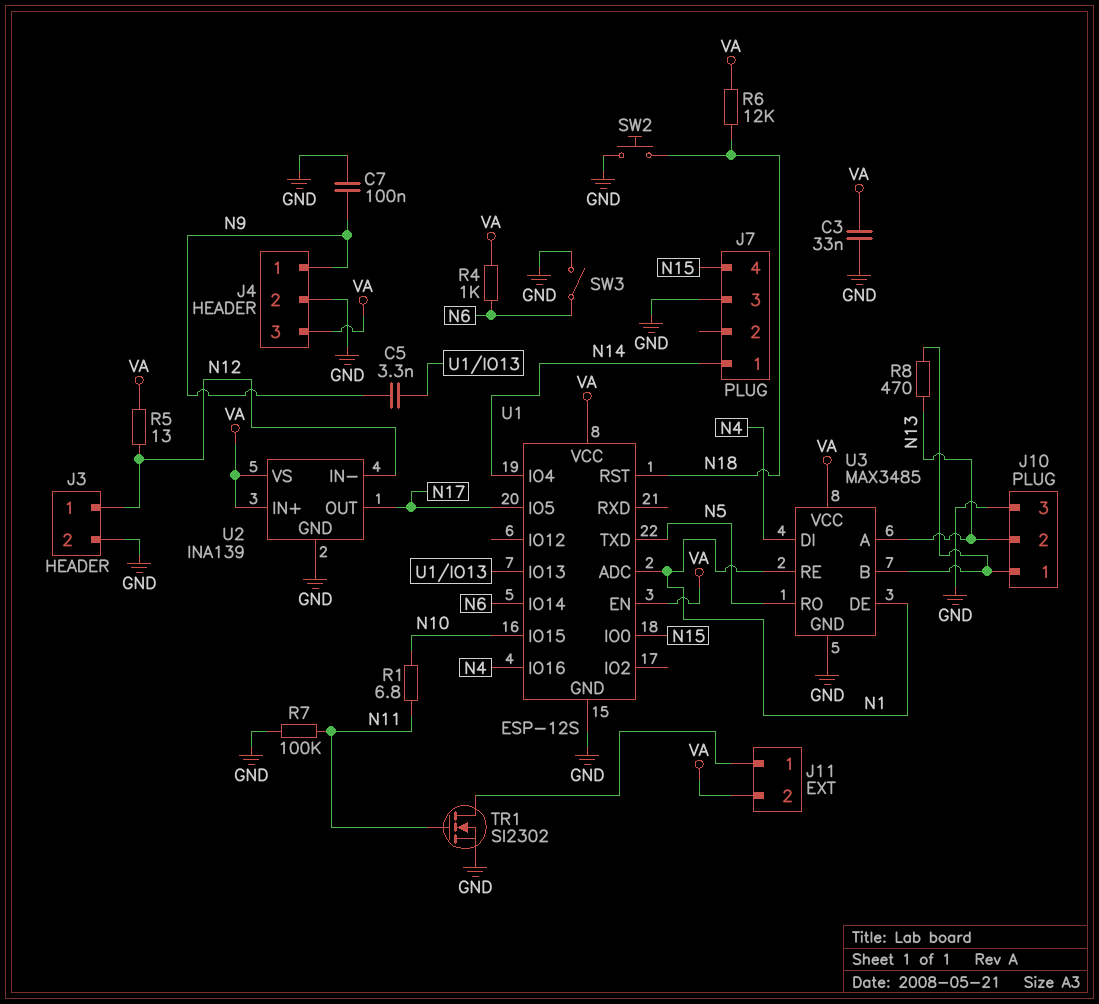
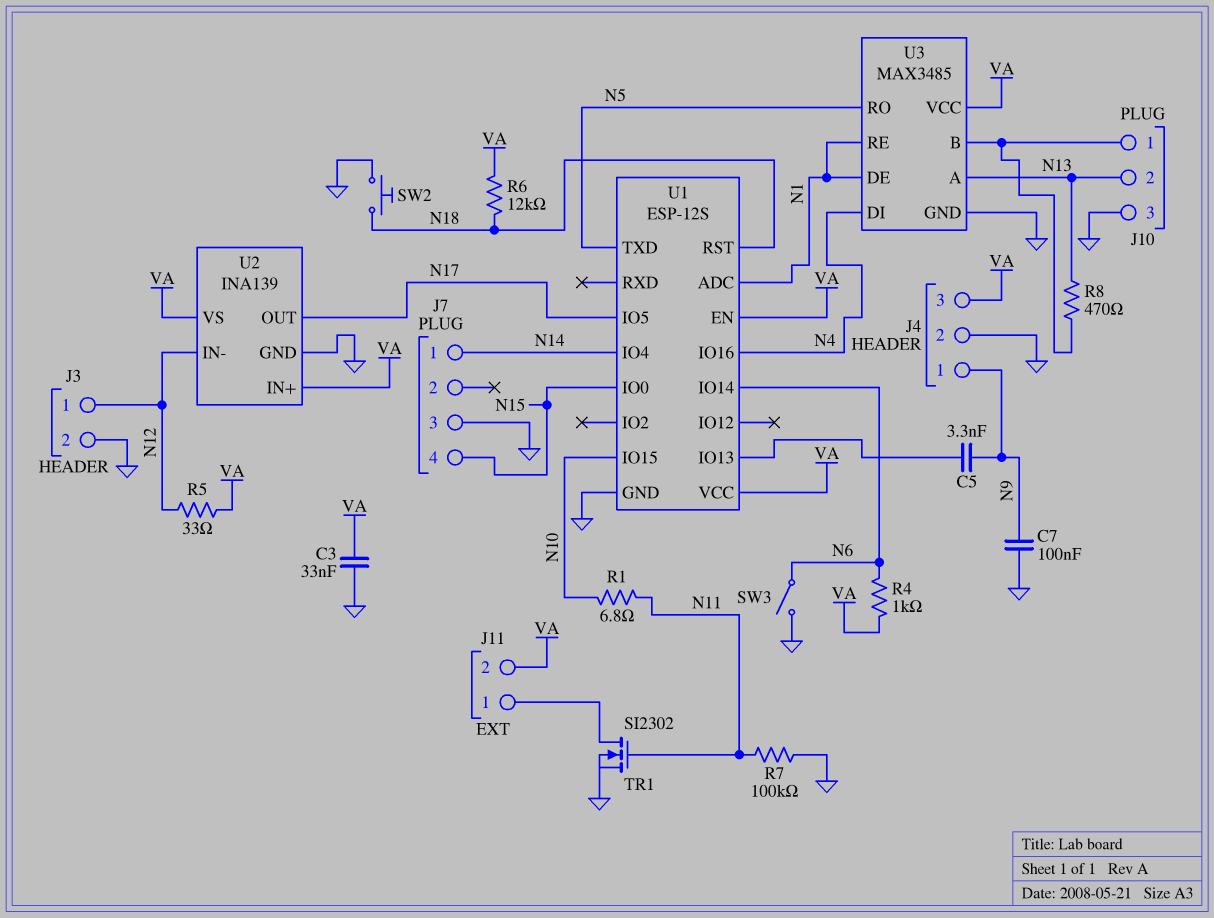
R5: 13 (N12, VA) -> 33 (N12, VA)

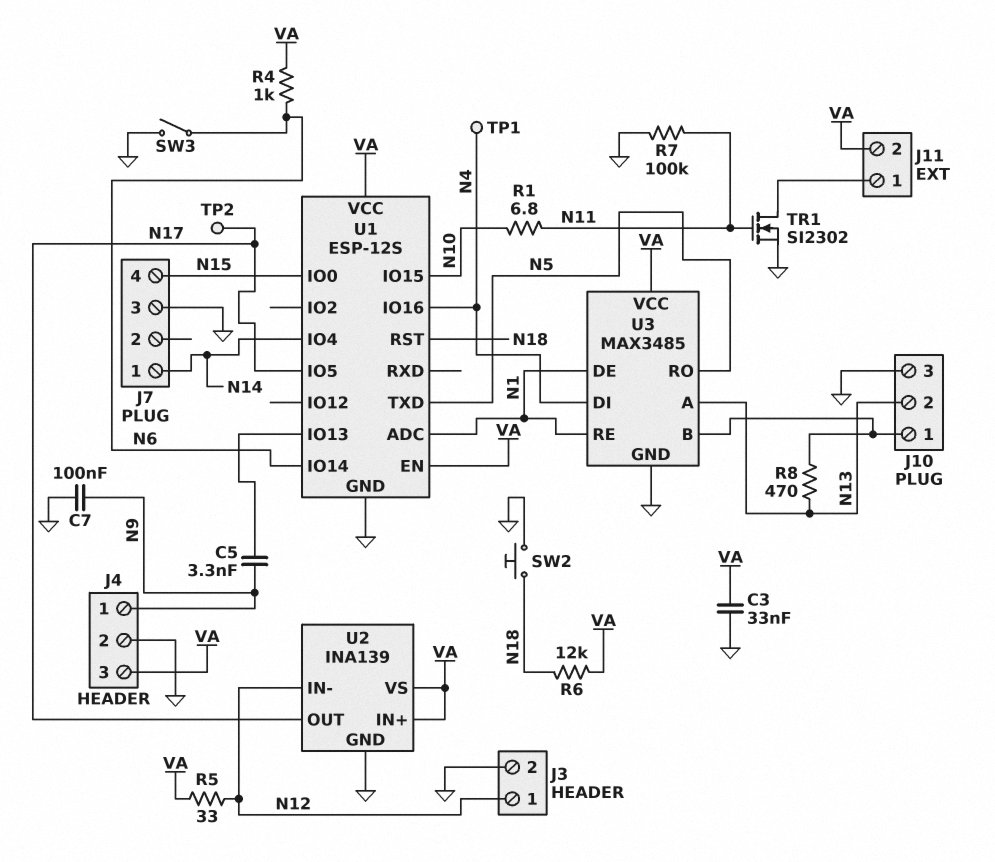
TP1: none -> test point (N4)
TP2: none -> test point (N17)

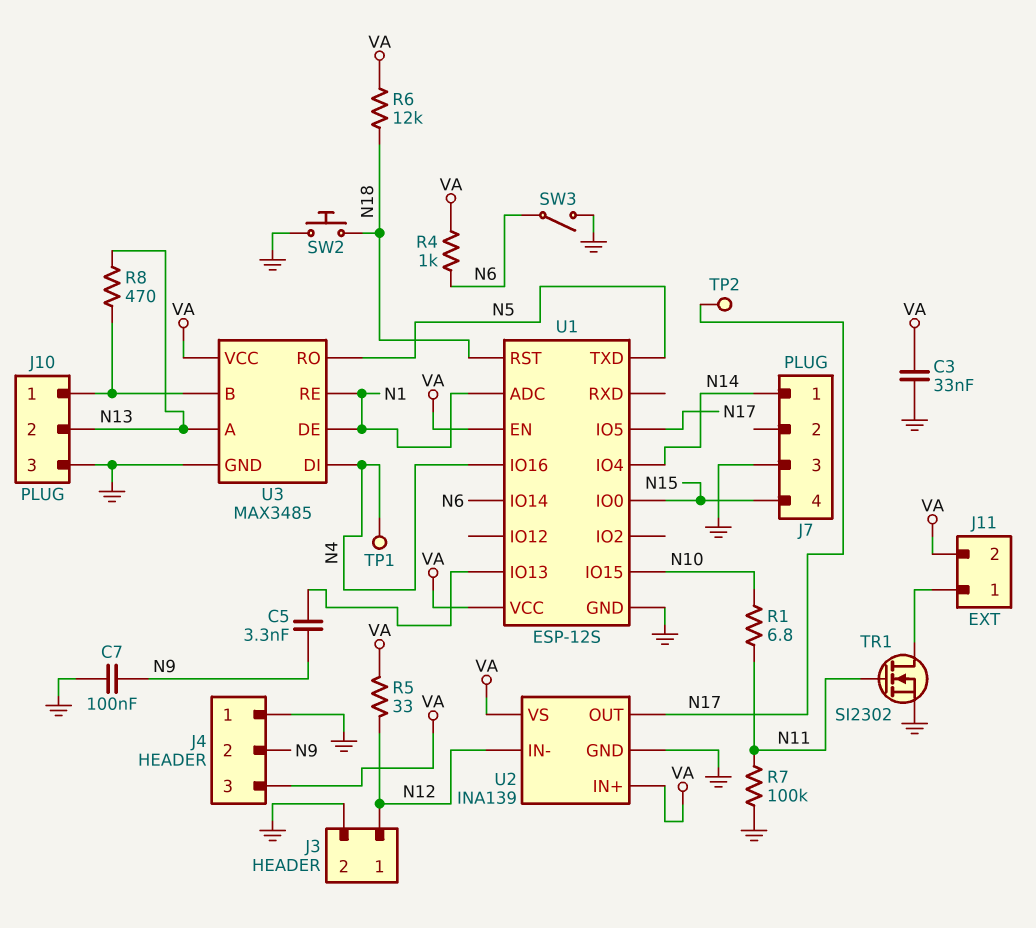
J4 pin 1: N9 -> GND
J4 pin 2: GND -> N9

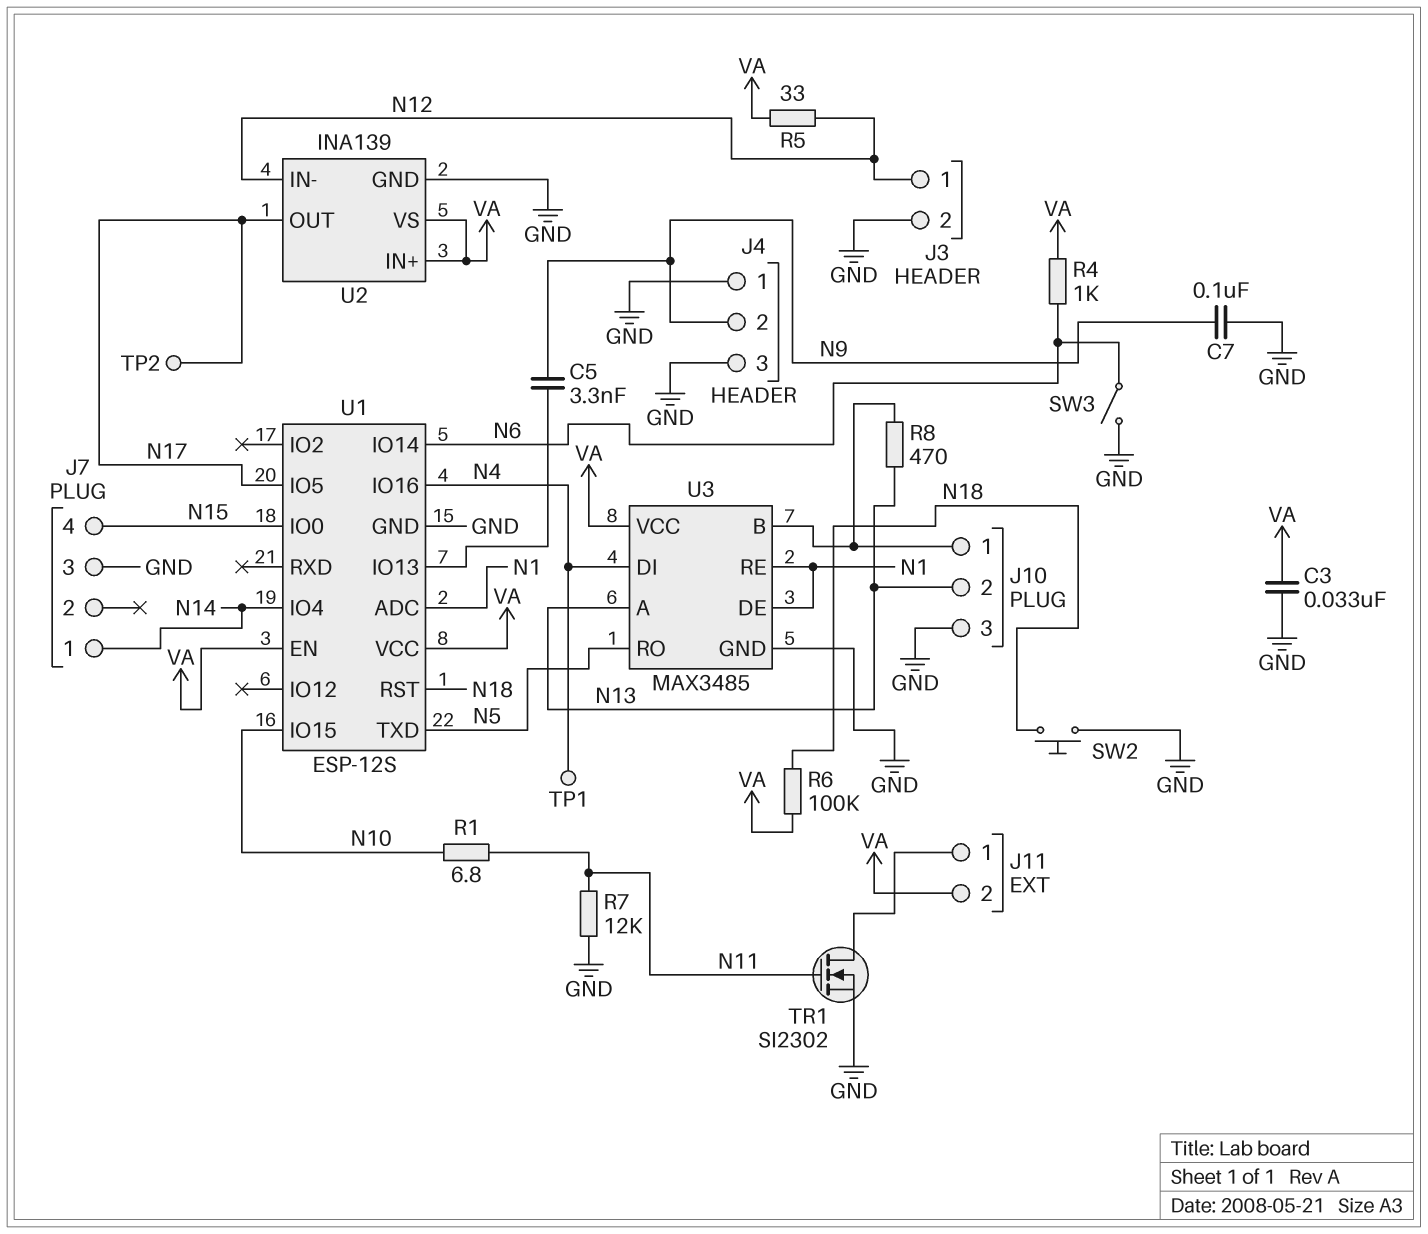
J4 pin 3: VA -> GND
R6: 12k (N18, VA) -> 100k (N18, VA)
R7: 100k (GND, N11) -> 12k (GND, N11)

